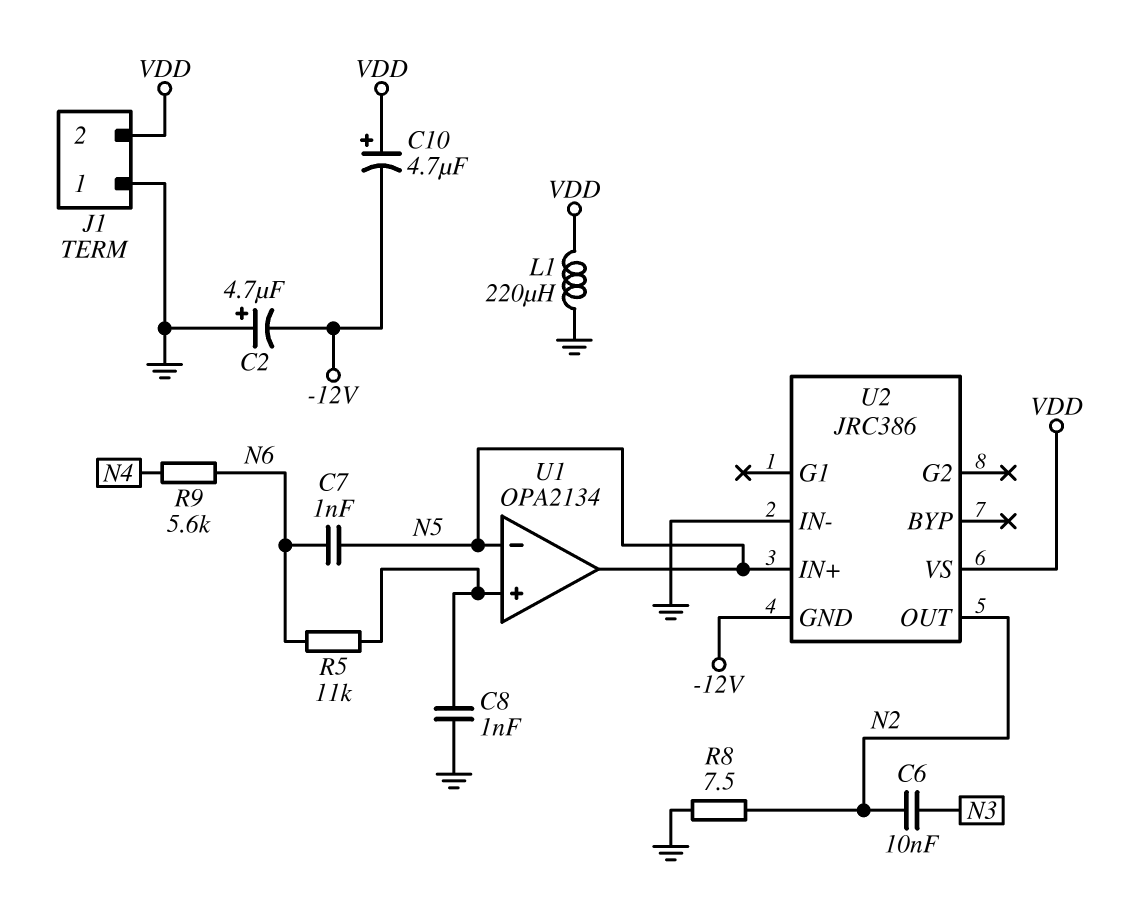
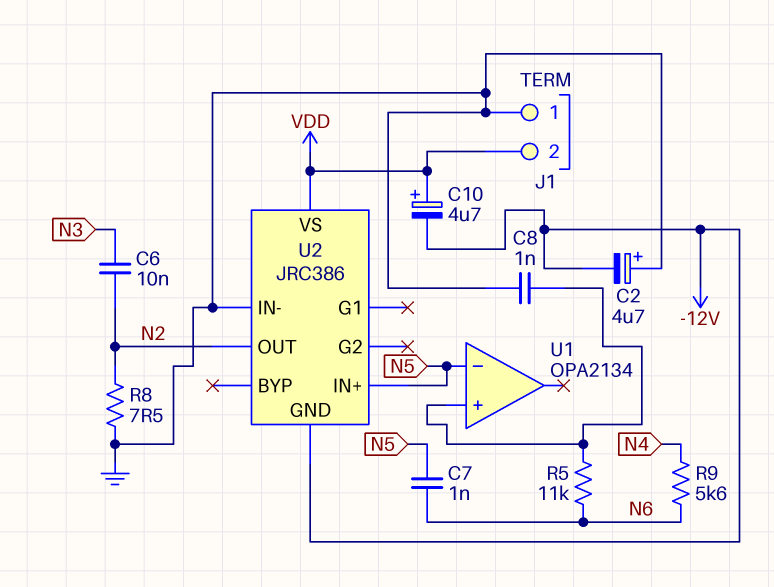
L1: 220uH (GND, VDD) -> none
U1 pin out: N5 -> none

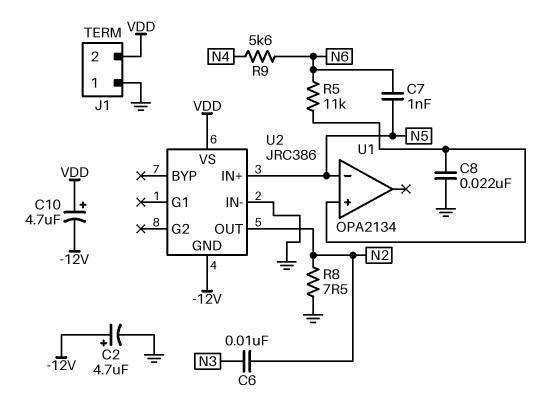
C2: 4.7uF (plus GND, minus -12V) -> 4.7uF (plus -12V, minus GND)
C8: 1nF (GND, U1/in+) -> 22nF (GND, U1/in+)

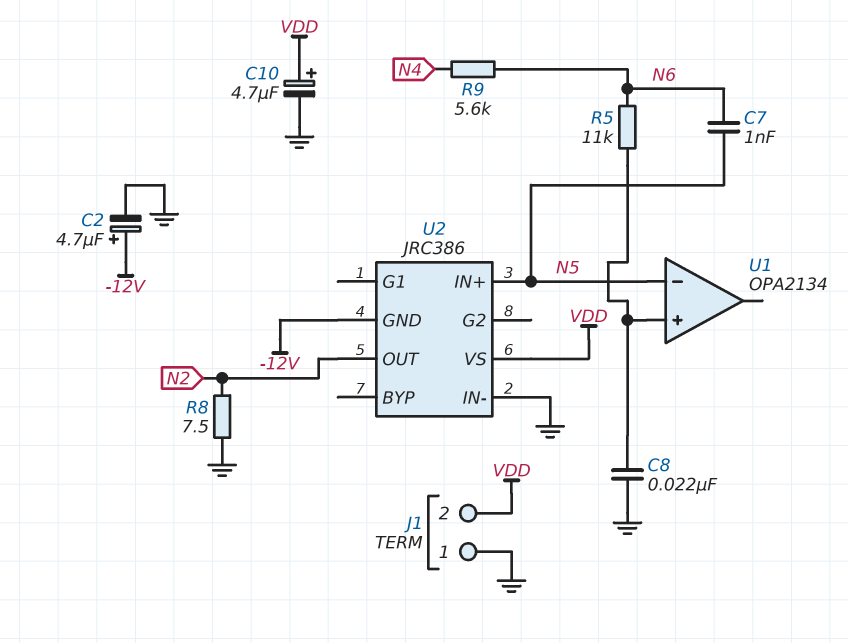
C6: 10nF (N2, N3) -> none
C10: 4.7uF (plus VDD, minus -12V) -> 4.7uF (plus VDD, minus GND)

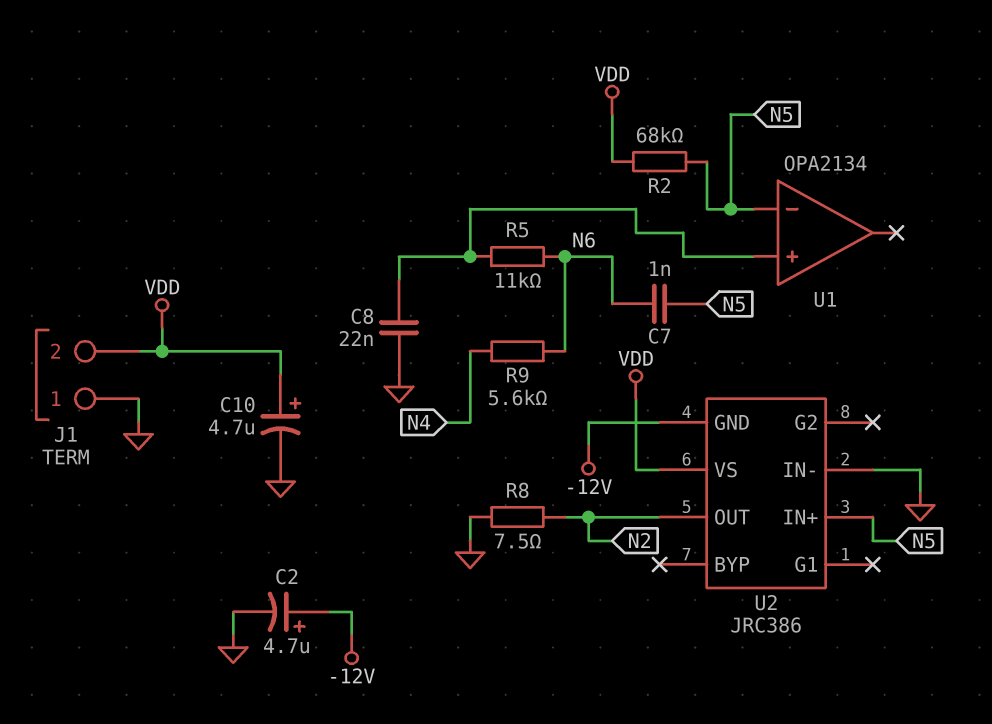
R2: none -> 68k (N5, VDD)

